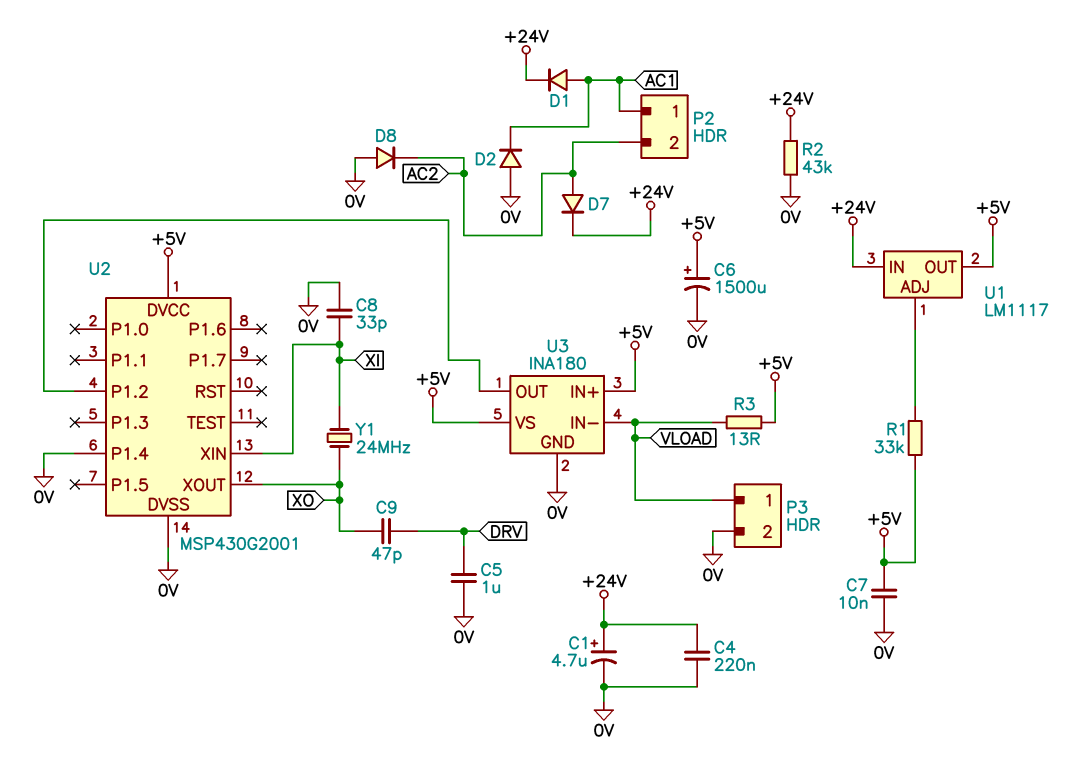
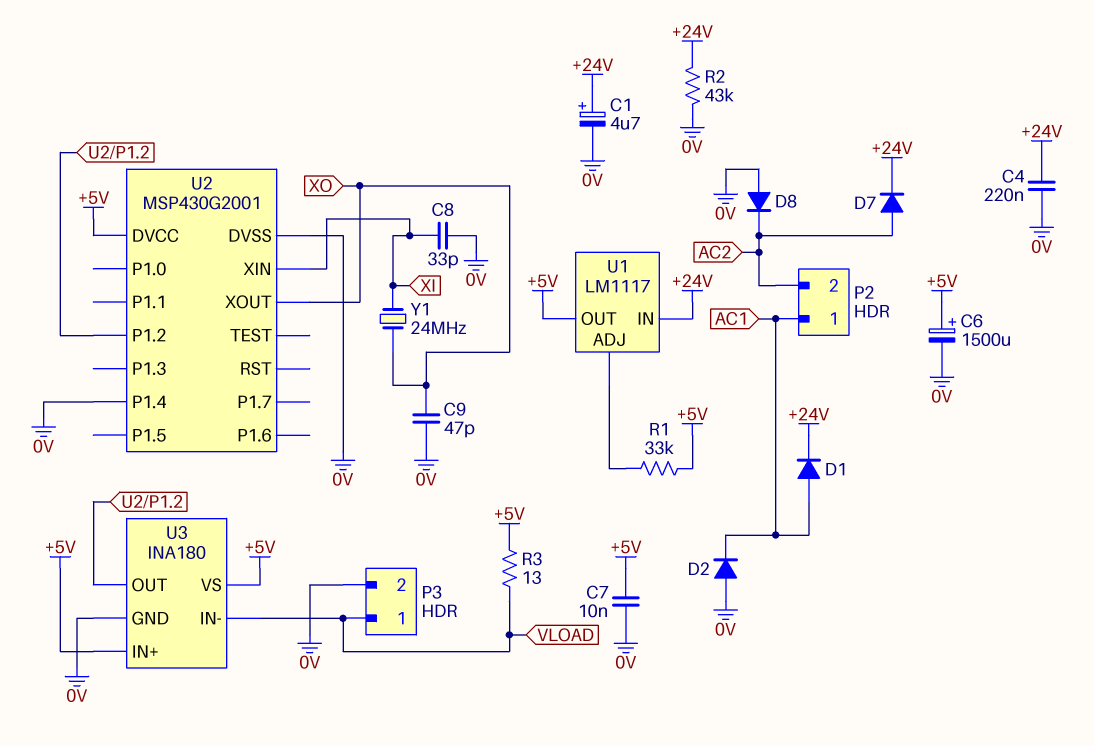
C5: 1uF (0V, DRV) -> none
C9: 47pF (DRV, XO) -> 47pF (0V, XO)

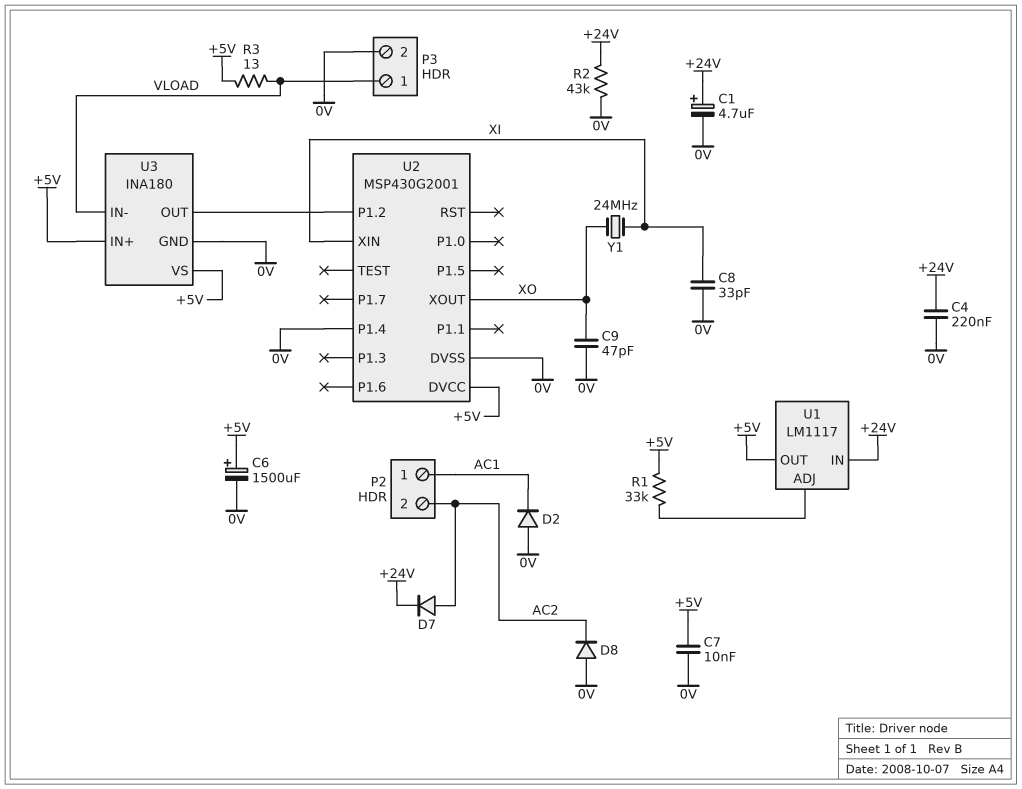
D1: diode (A AC1, K +24V) -> none

